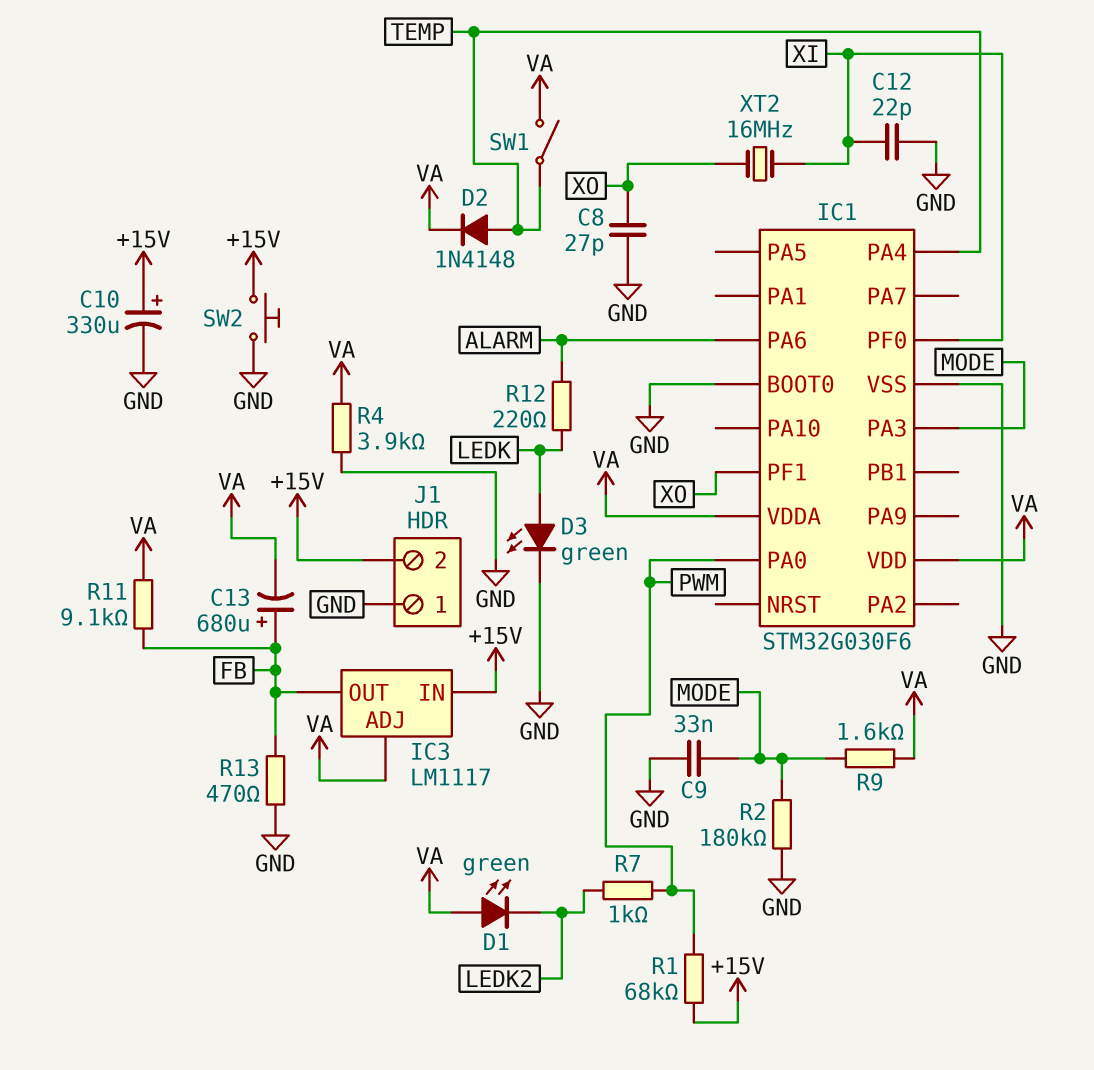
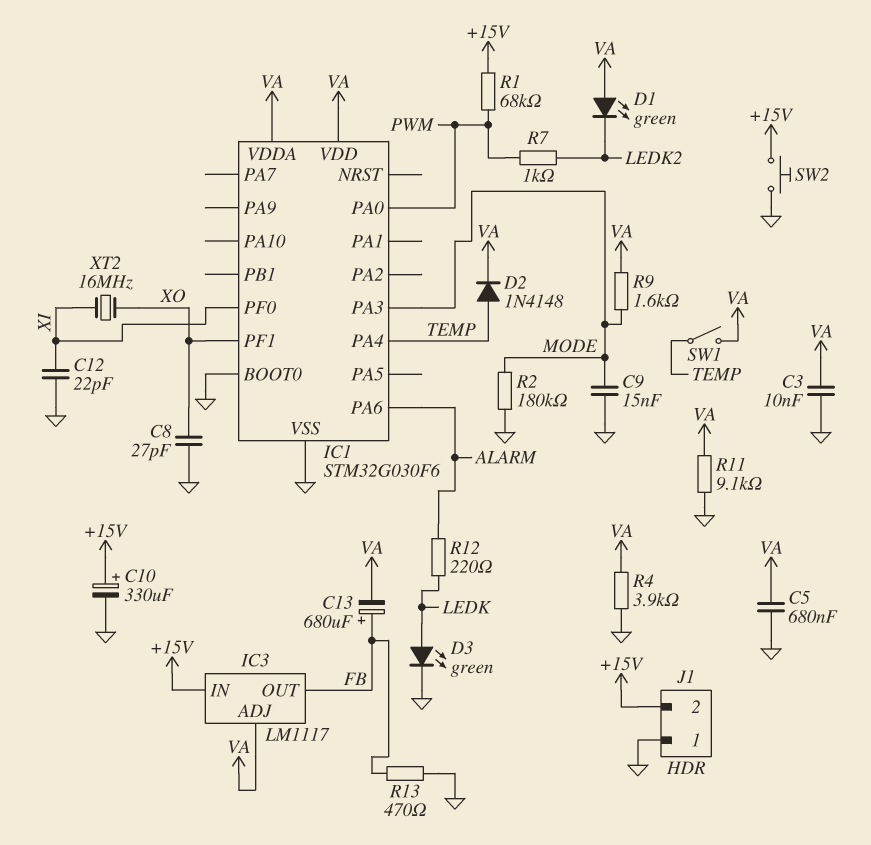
C3: none -> 10nF (GND, VA)
C5: none -> 680nF (GND, VA)
C9: 33nF (GND, MODE) -> 15nF (GND, MODE)
R11: 9.1k (FB, VA) -> 9.1k (GND, VA)

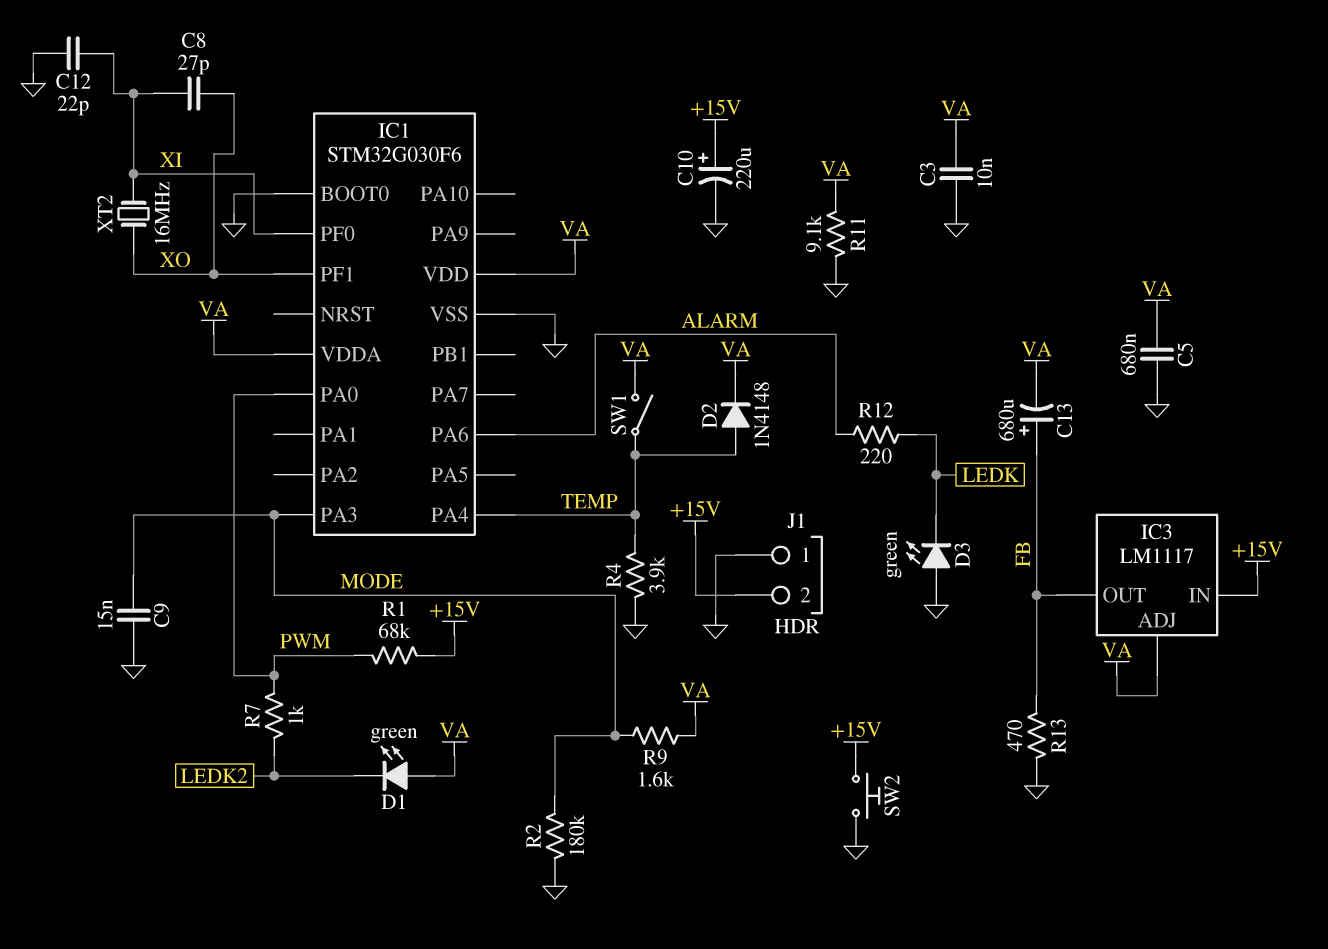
C8: 27pF (GND, XO) -> 27pF (XI, XO)
C10: 330uF (plus +15V, minus GND) -> 220uF (plus +15V, minus GND)
D3: LED green (A LEDK, K GND) -> LED green (A GND, K LEDK)
R4: 3.9k (GND, VA) -> 3.9k (GND, TEMP)

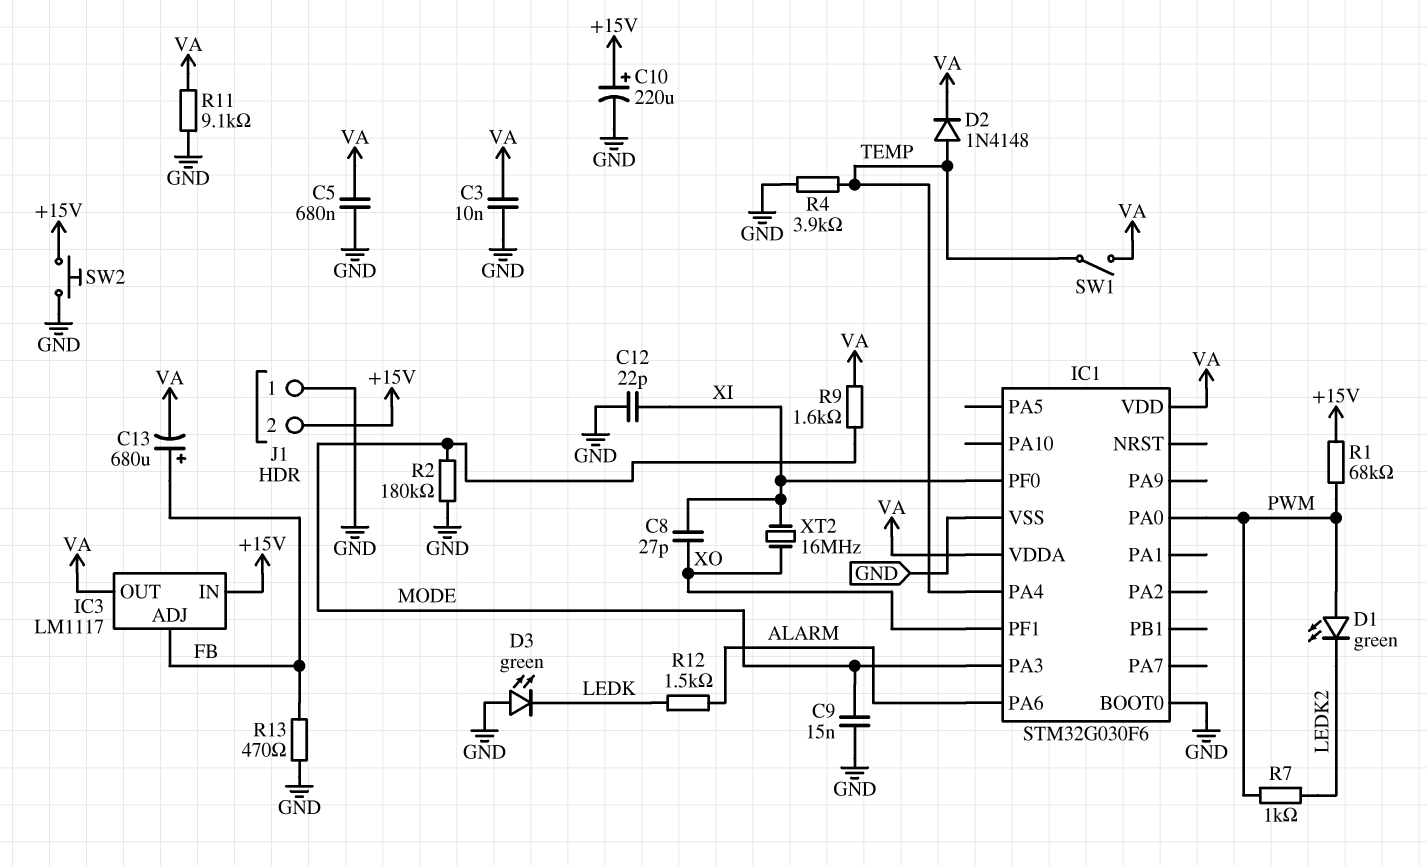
D1: LED green (A VA, K LEDK2) -> LED green (A PWM, K LEDK2)
IC3 pin ADJ: VA -> FB
IC3 pin OUT: FB -> VA
R12: 220 (ALARM, LEDK) -> 1.5k (ALARM, LEDK)

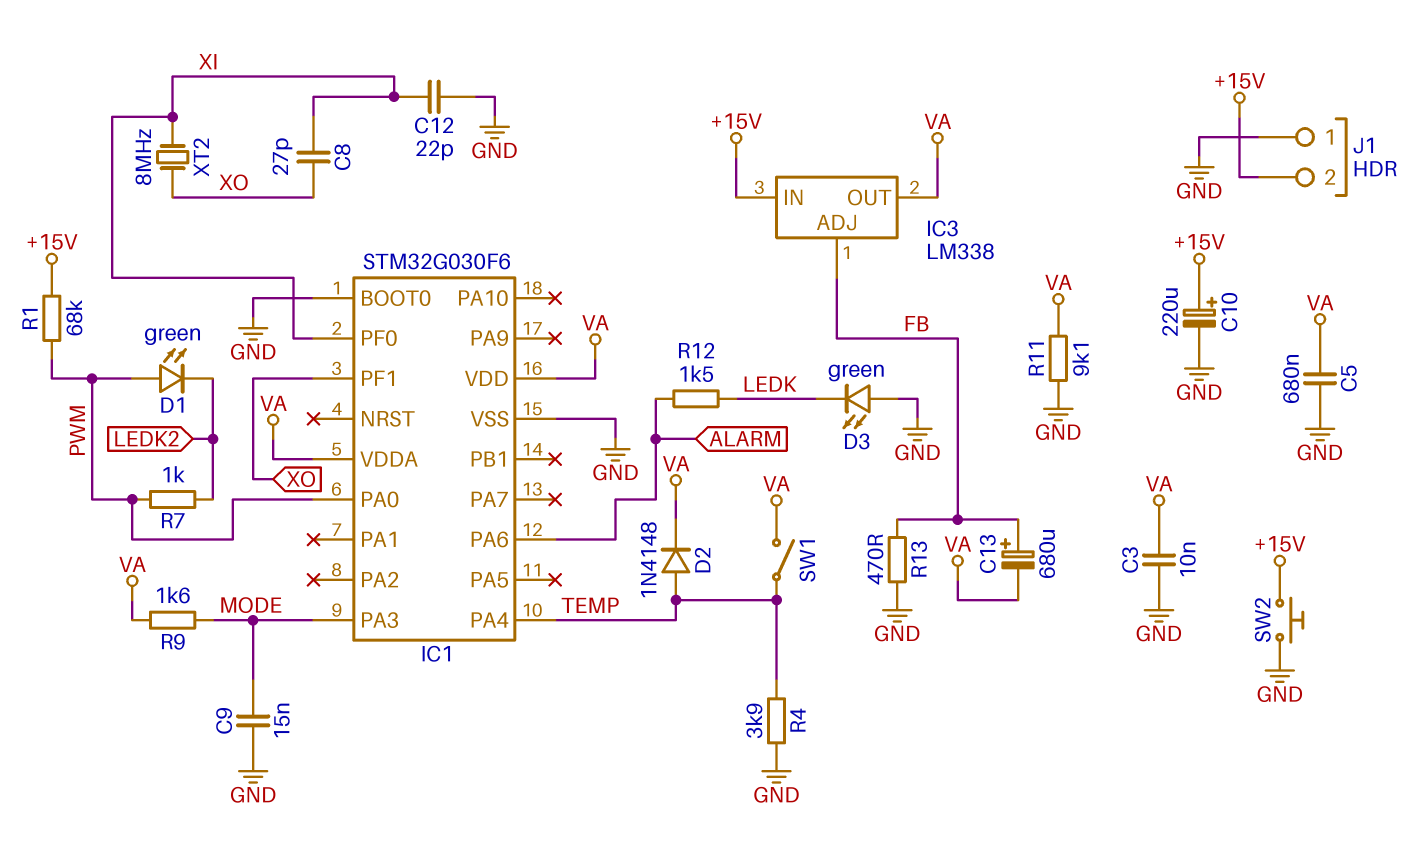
IC3: LM1117 -> LM338
R2: 180k (GND, MODE) -> none
XT2: 16MHz (XI, XO) -> 8MHz (XI, XO)

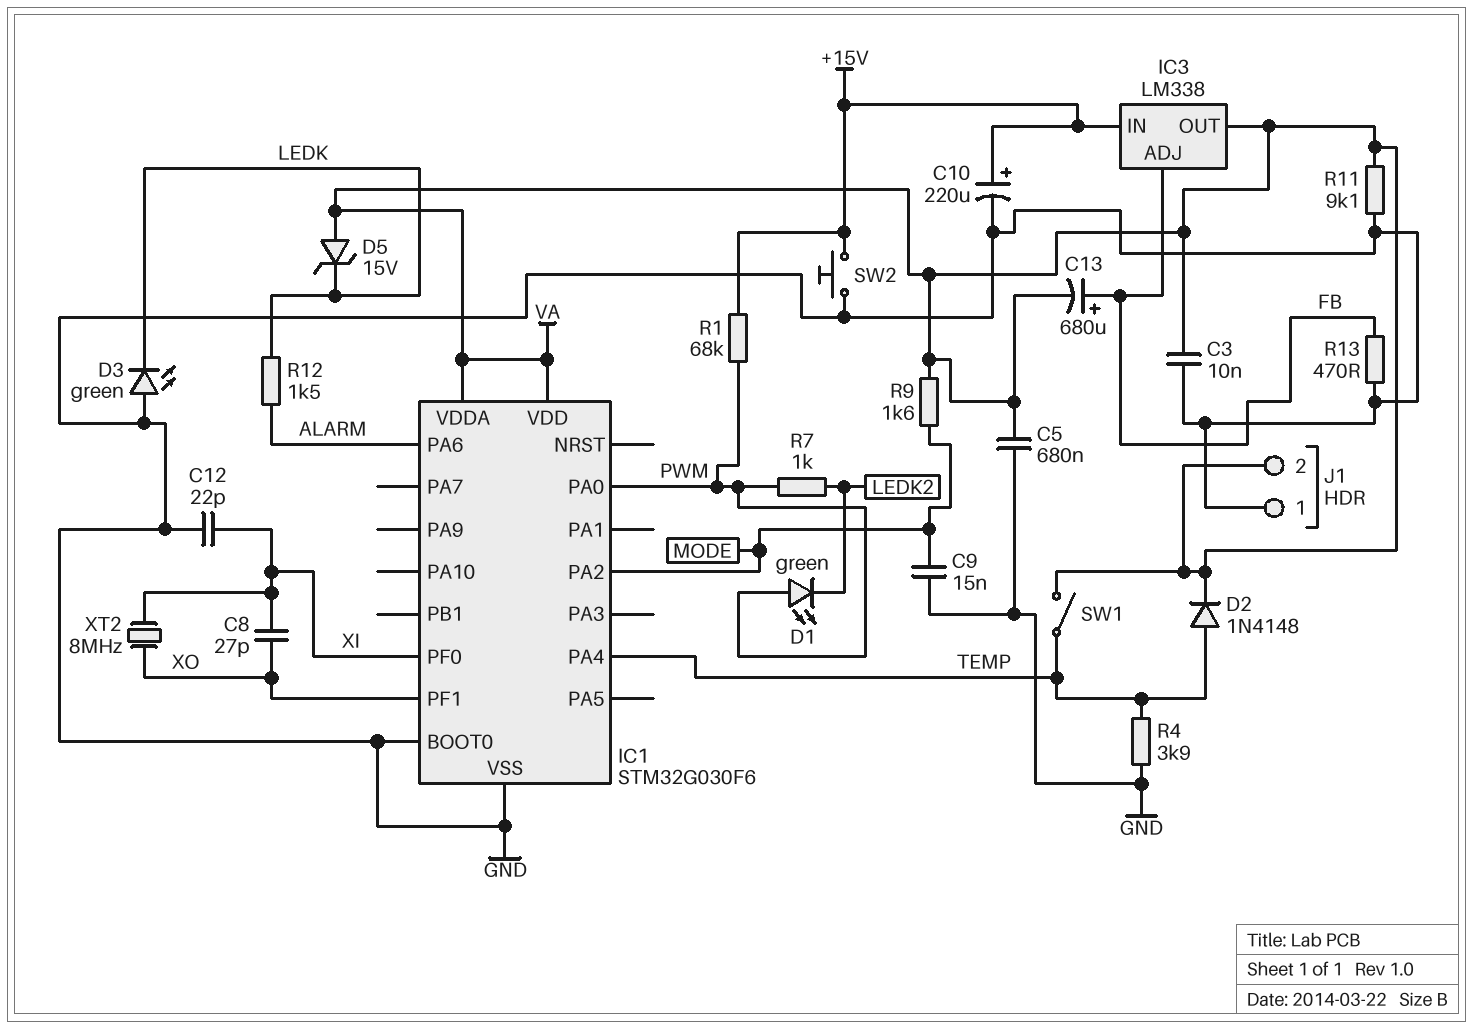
D5: none -> zener 15V (A VA, K LEDK)
IC1 pin PA2: none -> MODE
IC1 pin PA3: MODE -> none
J1 pin 2: +15V -> VA

